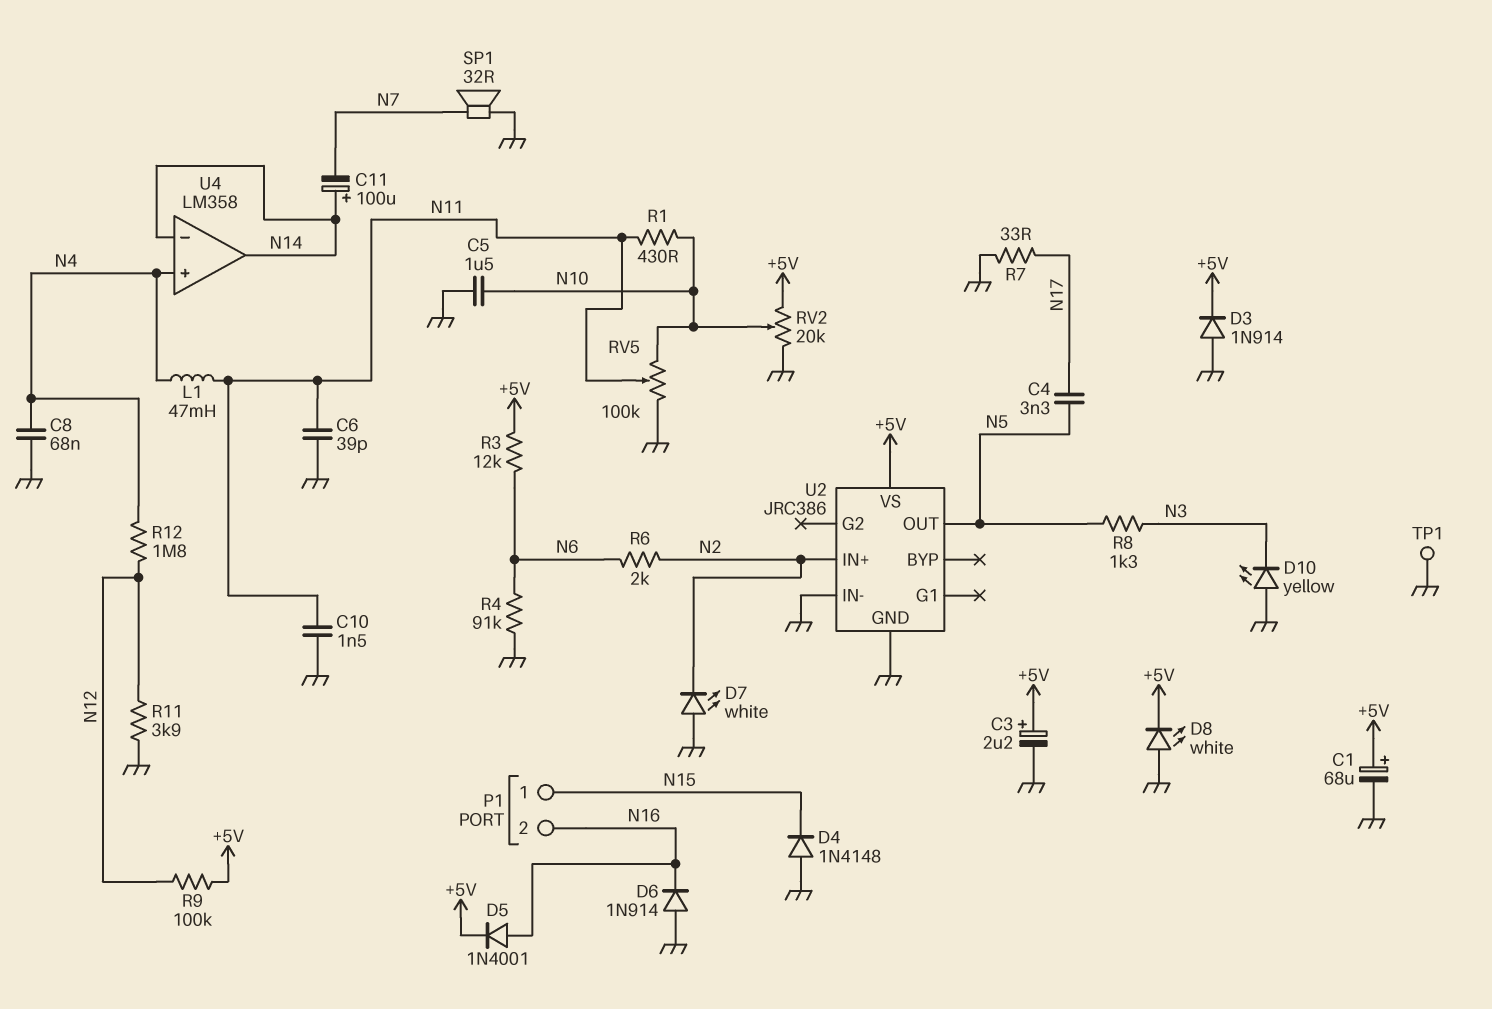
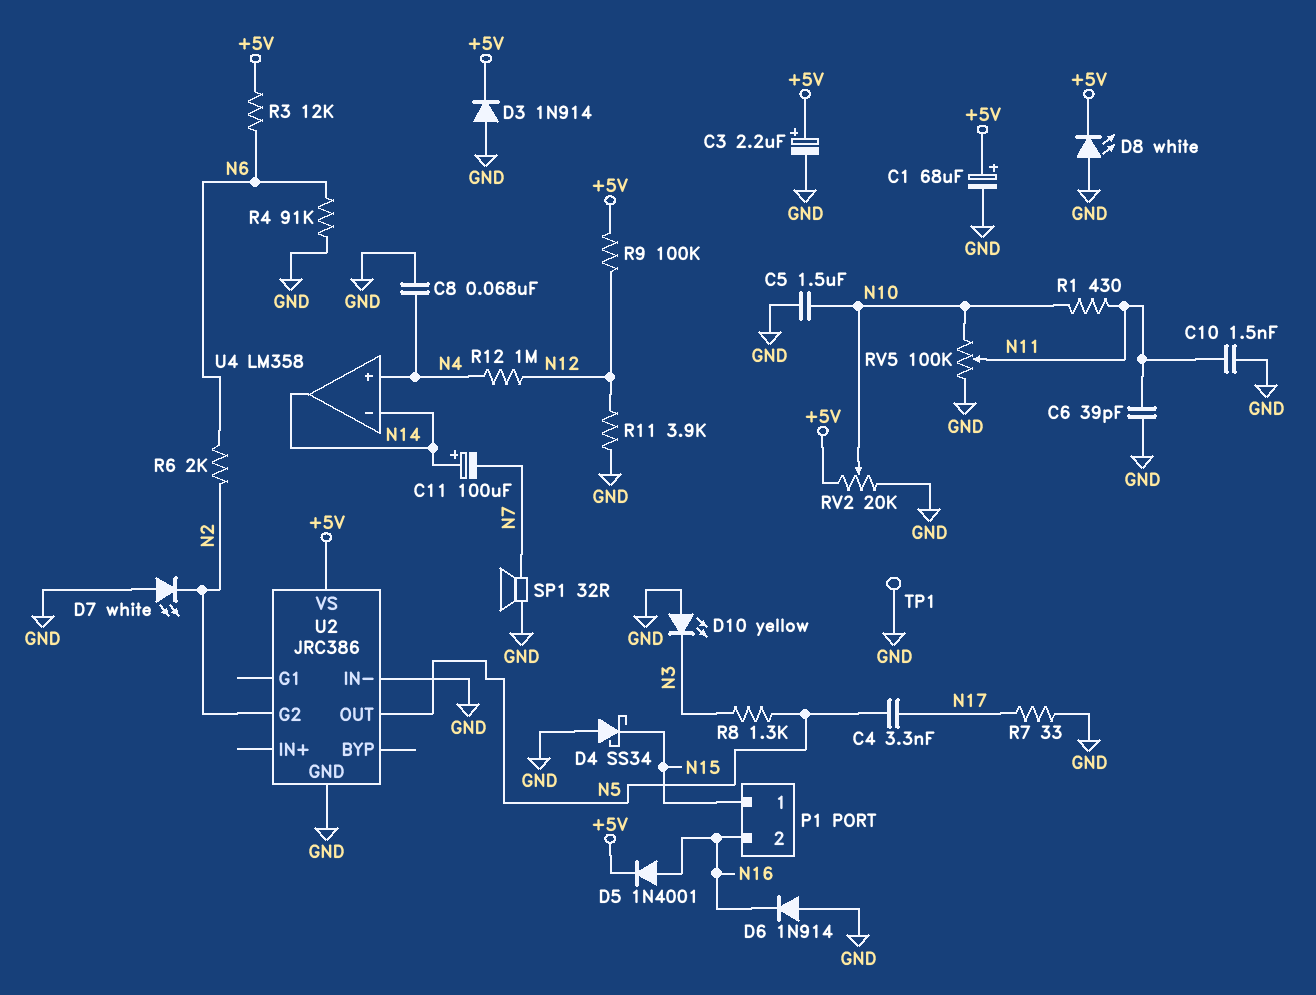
D4: diode 1N4148 (A GND, K N15) -> schottky SS34 (A GND, K N15)
L1: 47mH (N4, N11) -> none
R12: 1.8M (N4, N12) -> 1M (N4, N12)
U2 pin G2: none -> N2
U2 pin IN+: N2 -> none

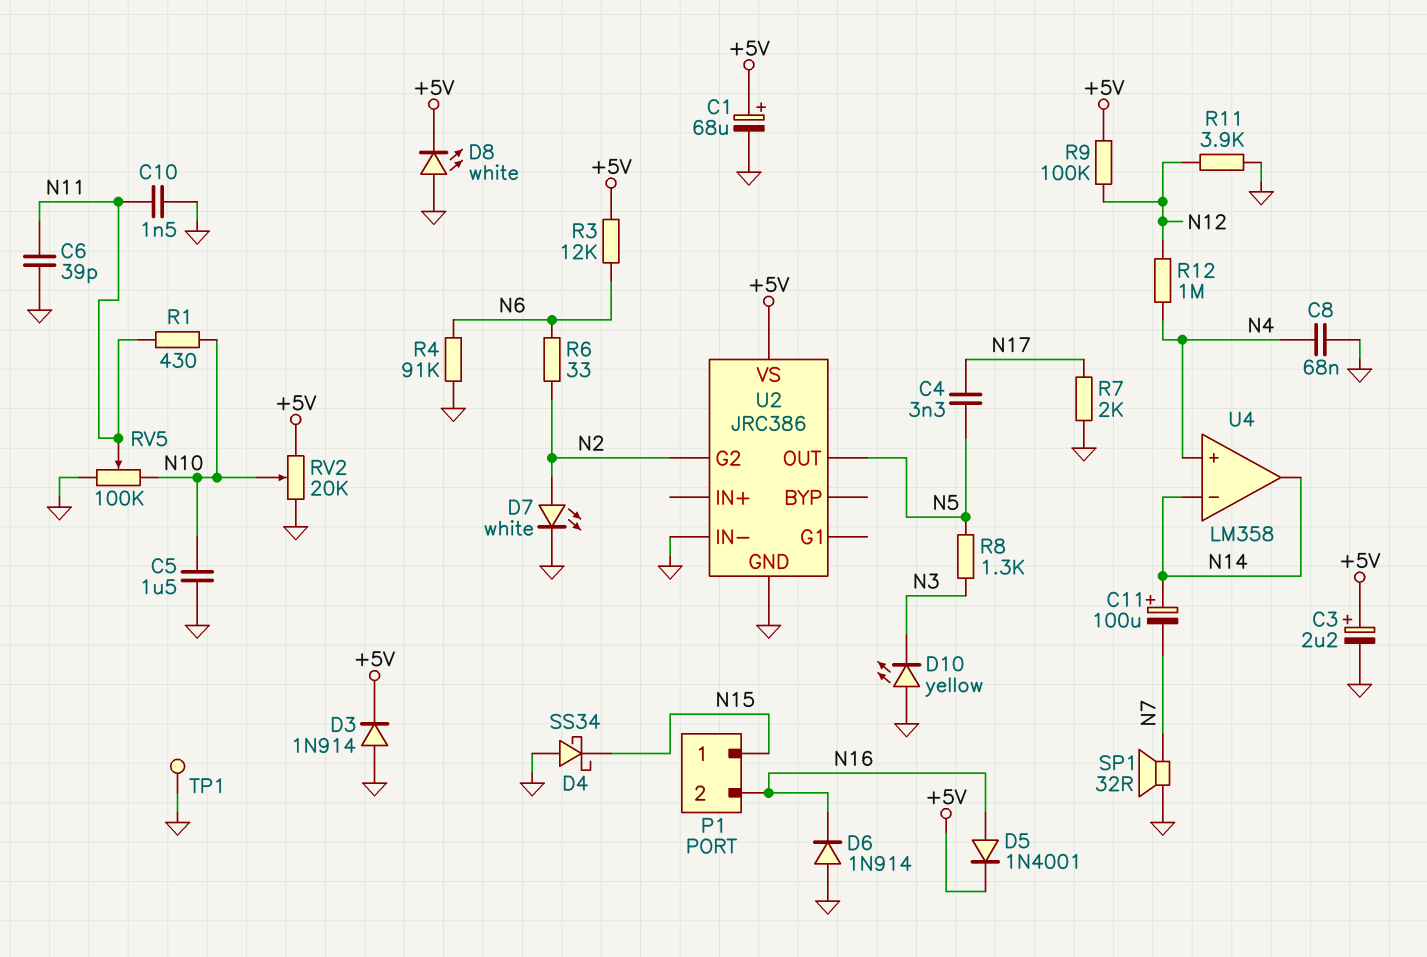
D7: LED white (A GND, K N2) -> LED white (A N2, K GND)
R6: 2k (N2, N6) -> 33 (N2, N6)
R7: 33 (GND, N17) -> 2k (GND, N17)

